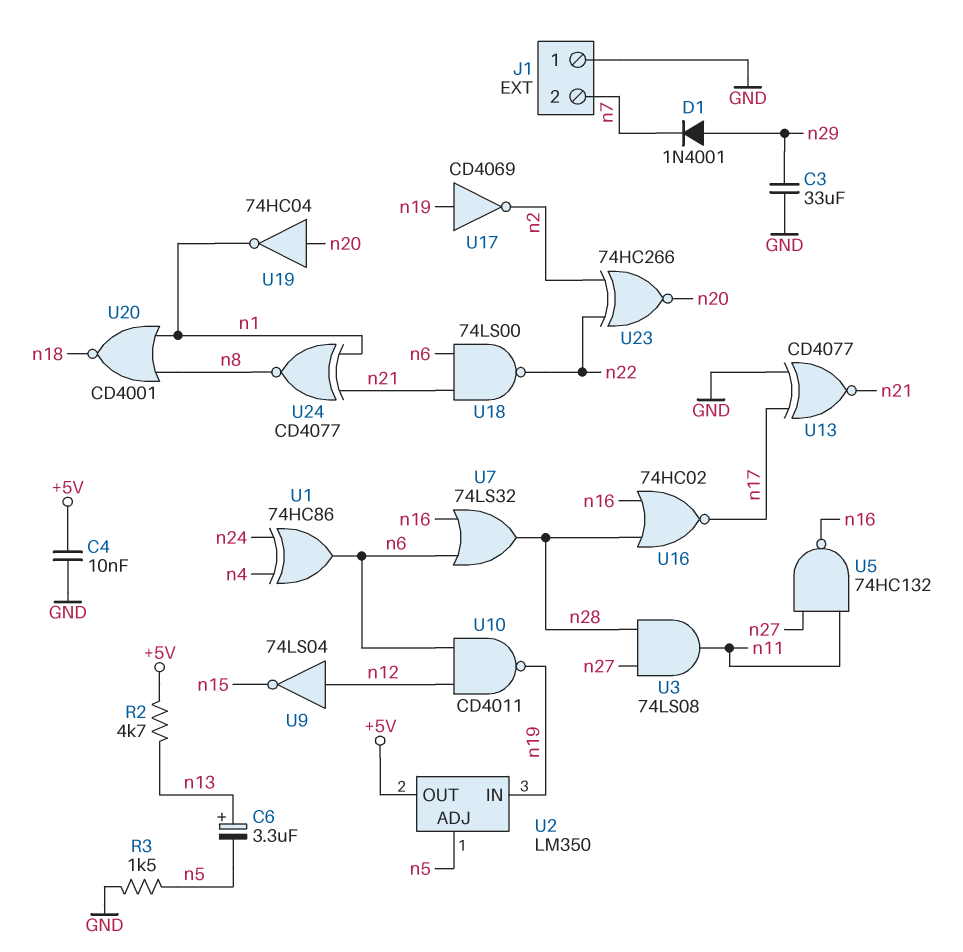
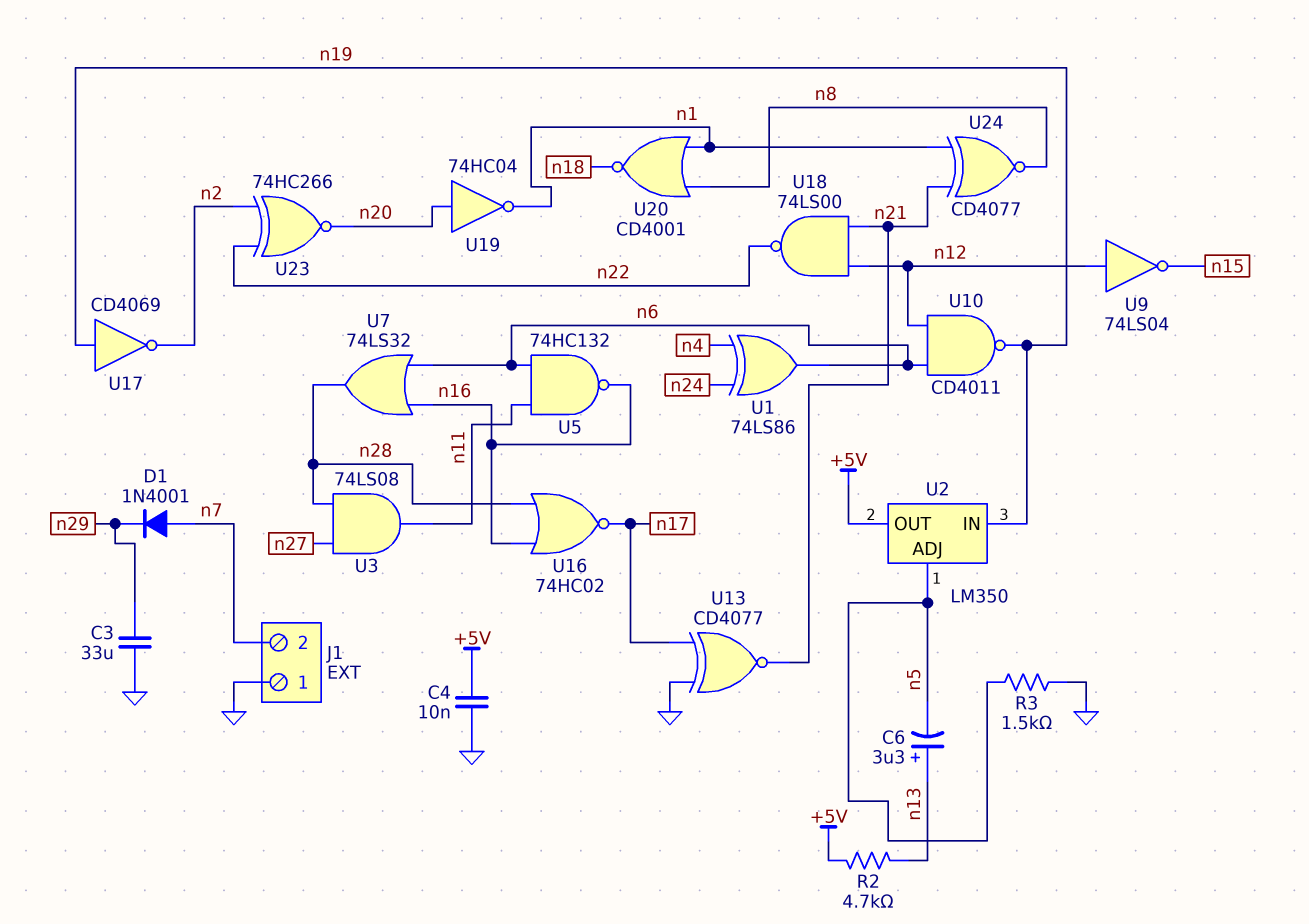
D1: diode 1N4001 (A n29, K n7) -> diode 1N4001 (A n7, K n29)
U1: XOR 74HC86 (in n4, in n24, out n6) -> XOR 74LS86 (in n4, in n24, out n6)
U5: NAND 74HC132 (in n11, in n27, out n16) -> NAND 74HC132 (in n6, in n11, out n16)
U18: NAND 74LS00 (in n6, in n21, out n22) -> NAND 74LS00 (in n12, in n21, out n22)

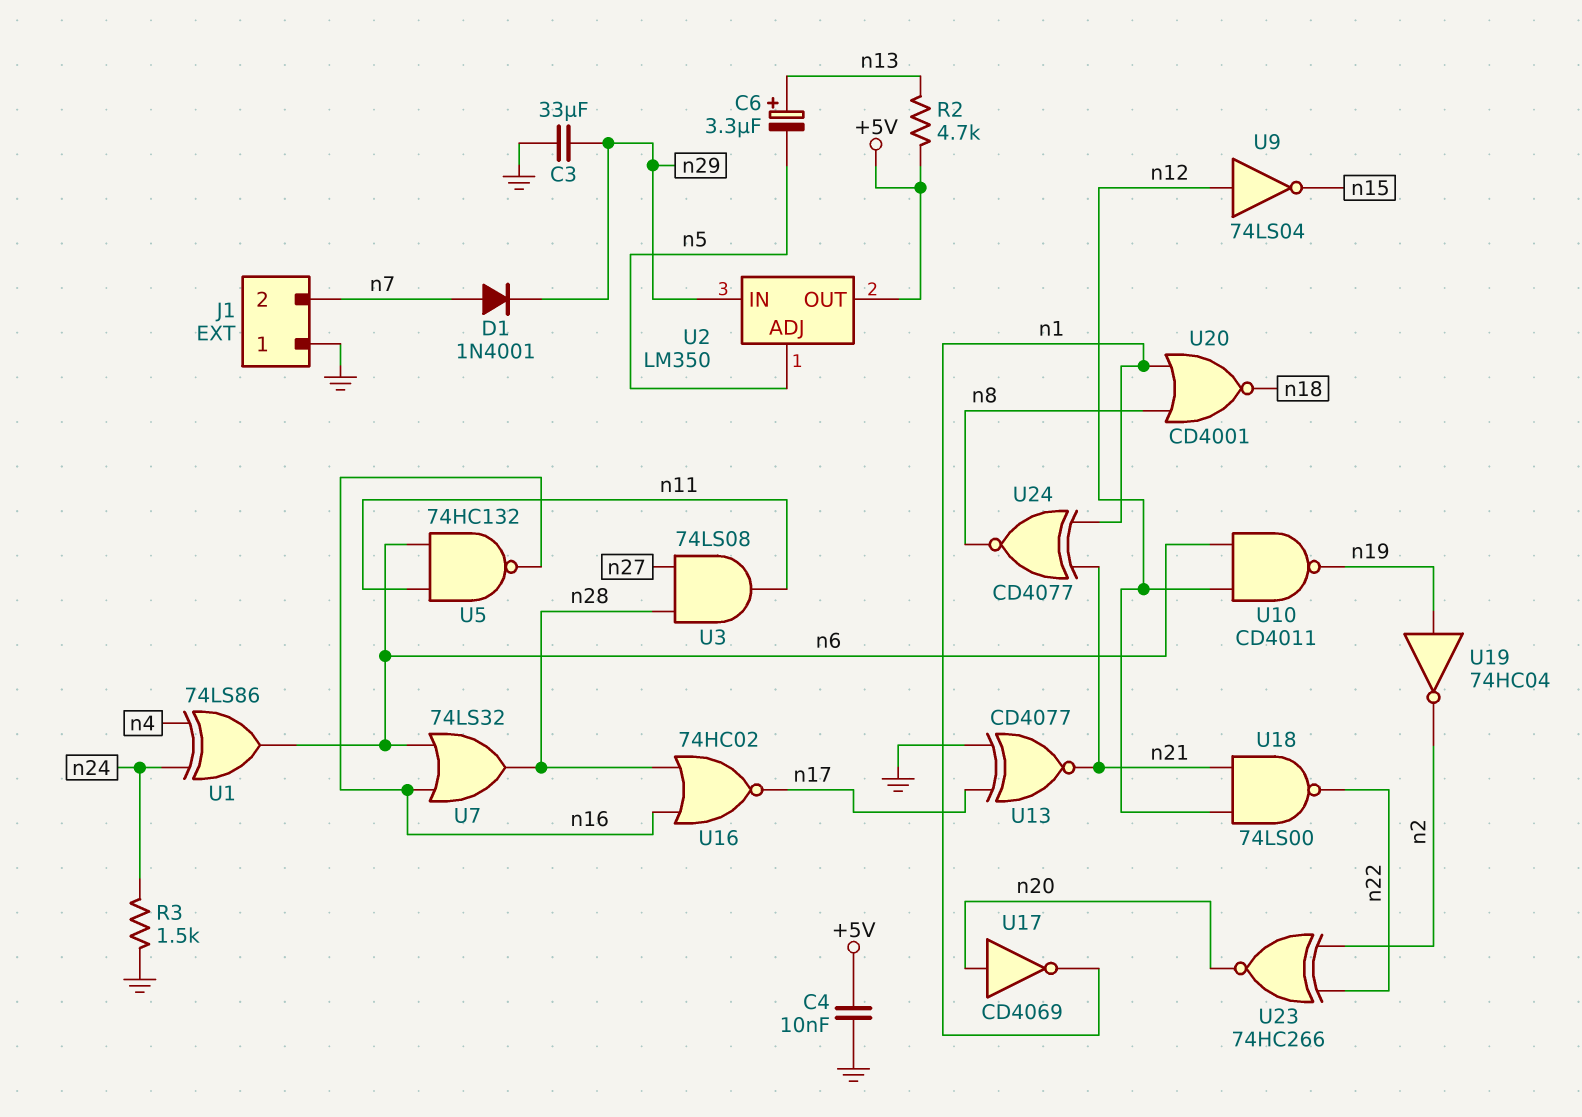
R3: 1.5k (GND, n5) -> 1.5k (GND, n24)
U2 pin IN: n19 -> n29
U17: NOT CD4069 (in n19, out n2) -> NOT CD4069 (in n20, out n1)
U19: NOT 74HC04 (in n20, out n1) -> NOT 74HC04 (in n19, out n2)

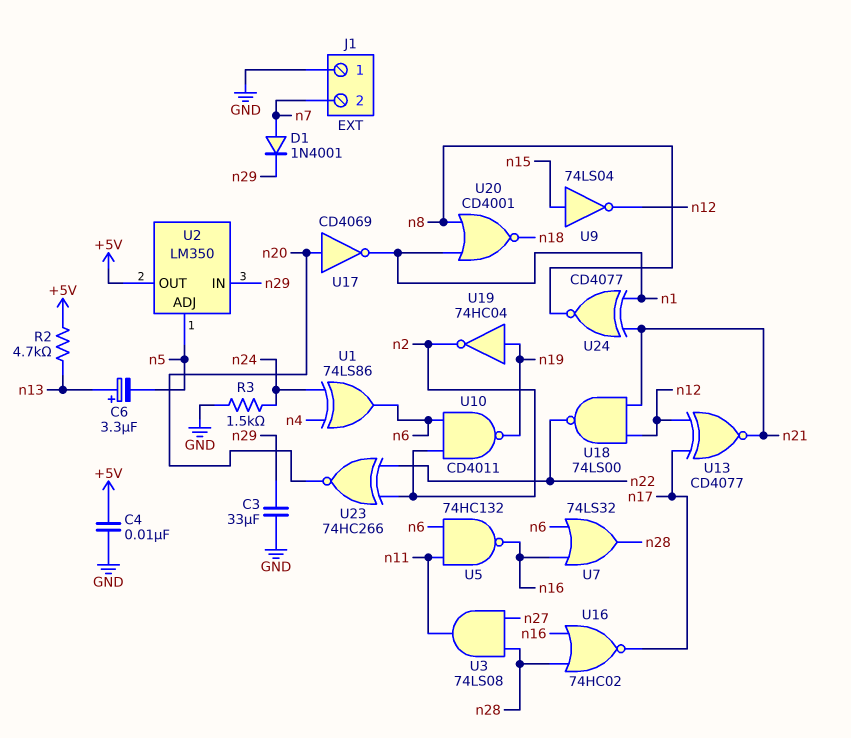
U9: NOT 74LS04 (in n12, out n15) -> NOT 74LS04 (in n15, out n12)
U10: NAND CD4011 (in n6, in n12, out n19) -> NAND CD4011 (in n2, in n6, out n19)
U13: XNOR CD4077 (in GND, in n17, out n21) -> XNOR CD4077 (in n12, in n17, out n21)

